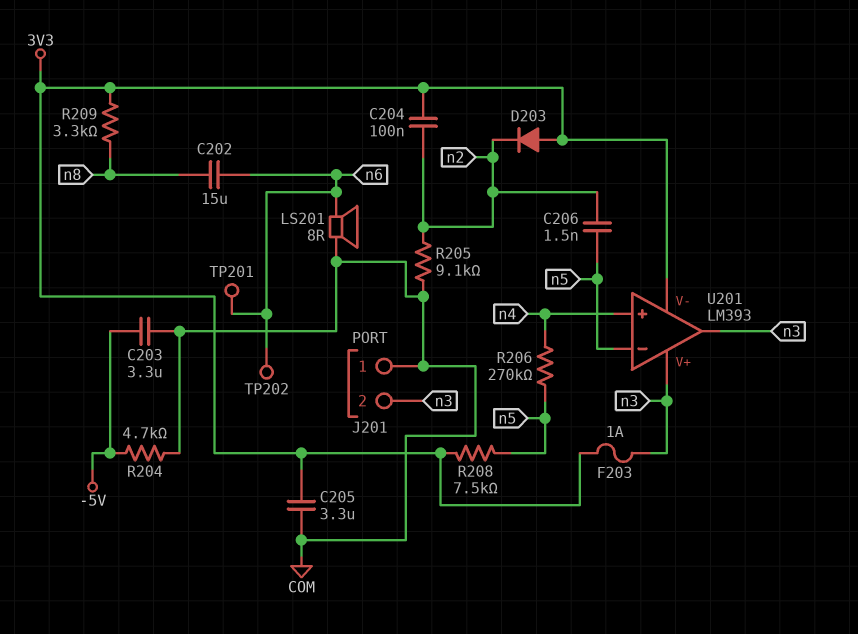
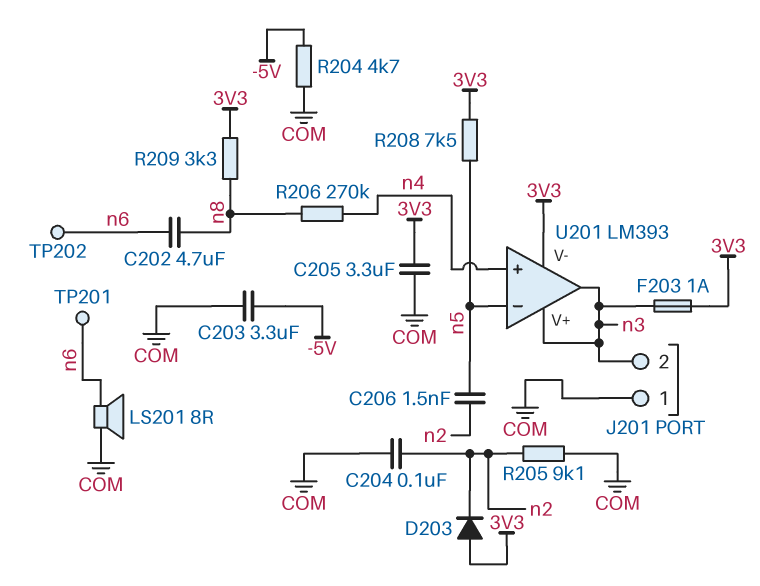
C202: 15uF (n6, n8) -> 4.7uF (n6, n8)
C204: 100nF (3V3, n2) -> 100nF (COM, n2)
R206: 270k (n4, n5) -> 270k (n4, n8)

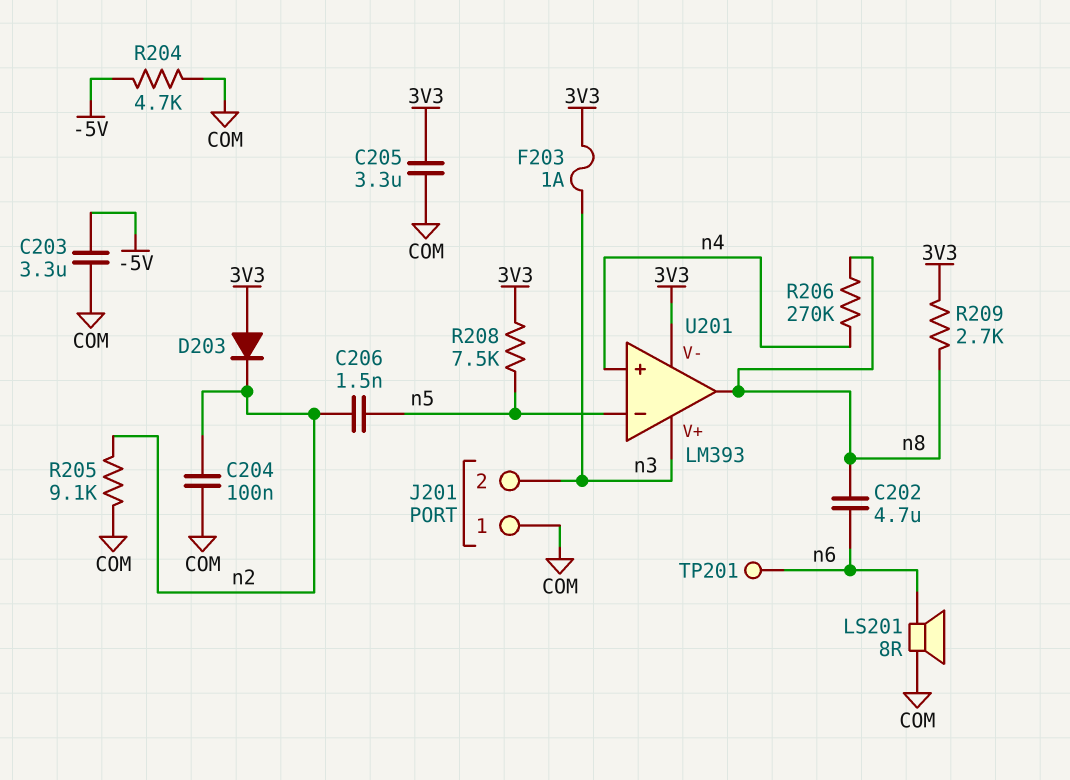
R209: 3.3k (3V3, n8) -> 2.7k (3V3, n8)
TP202: test point (n6) -> none
U201 pin out: n3 -> n8

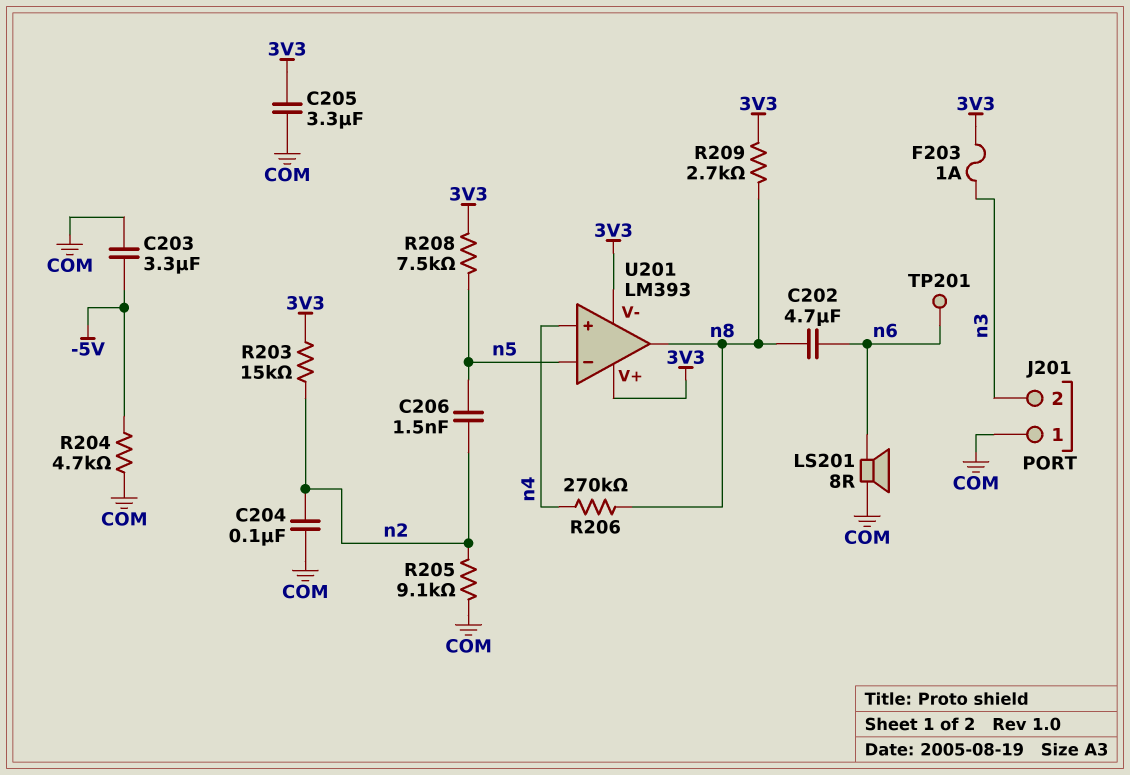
D203: diode (A 3V3, K n2) -> none
R203: none -> 15k (3V3, n2)
U201 pin V+: n3 -> 3V3

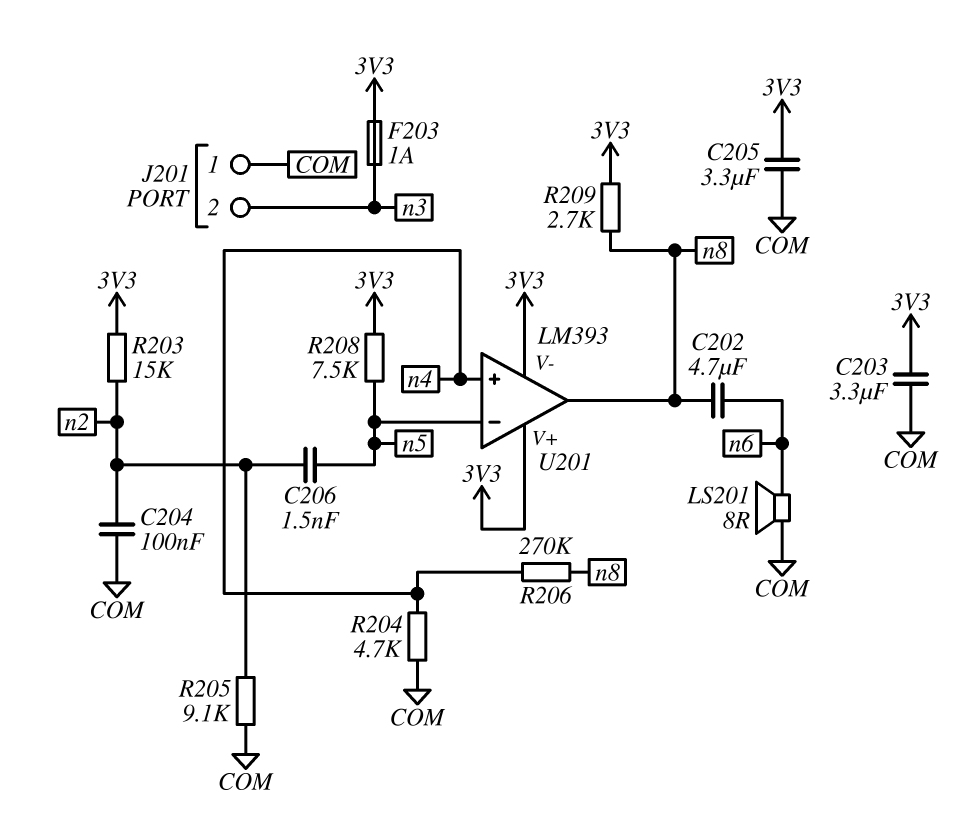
C203: 3.3uF (-5V, COM) -> 3.3uF (3V3, COM)
R204: 4.7k (-5V, COM) -> 4.7k (COM, n4)
TP201: test point (n6) -> none

